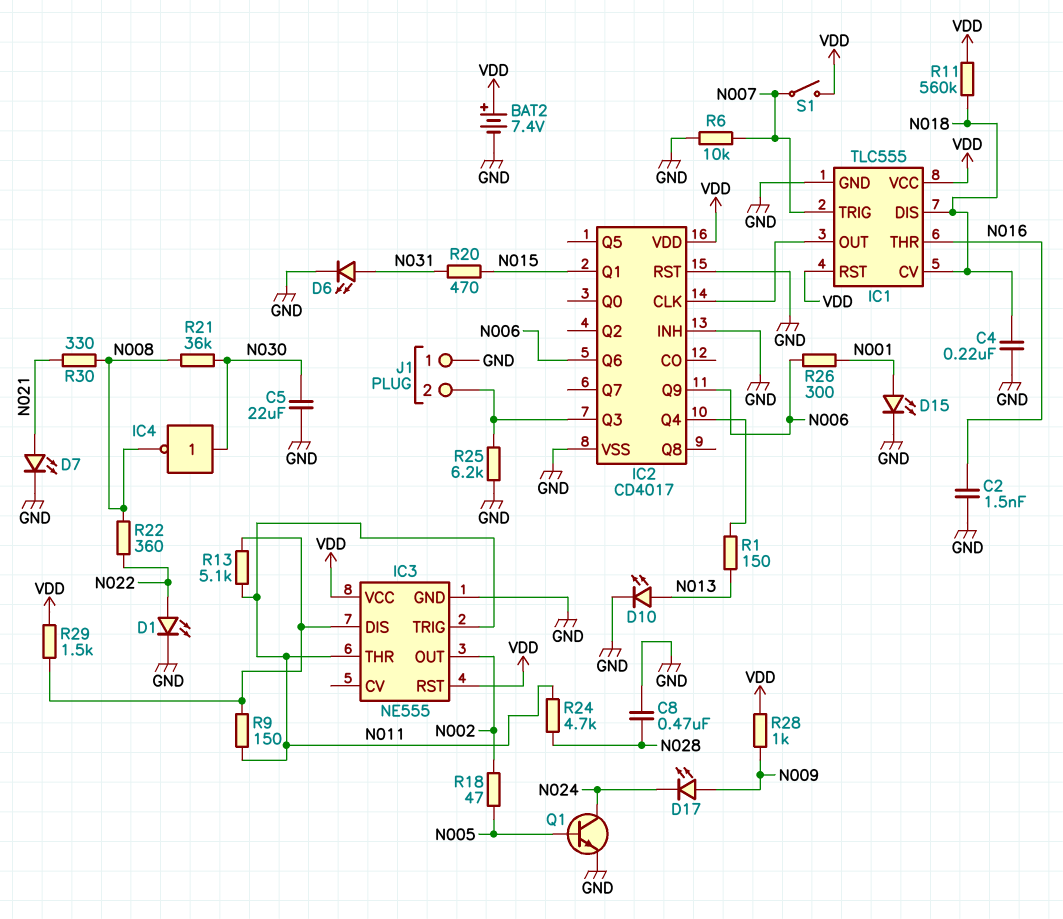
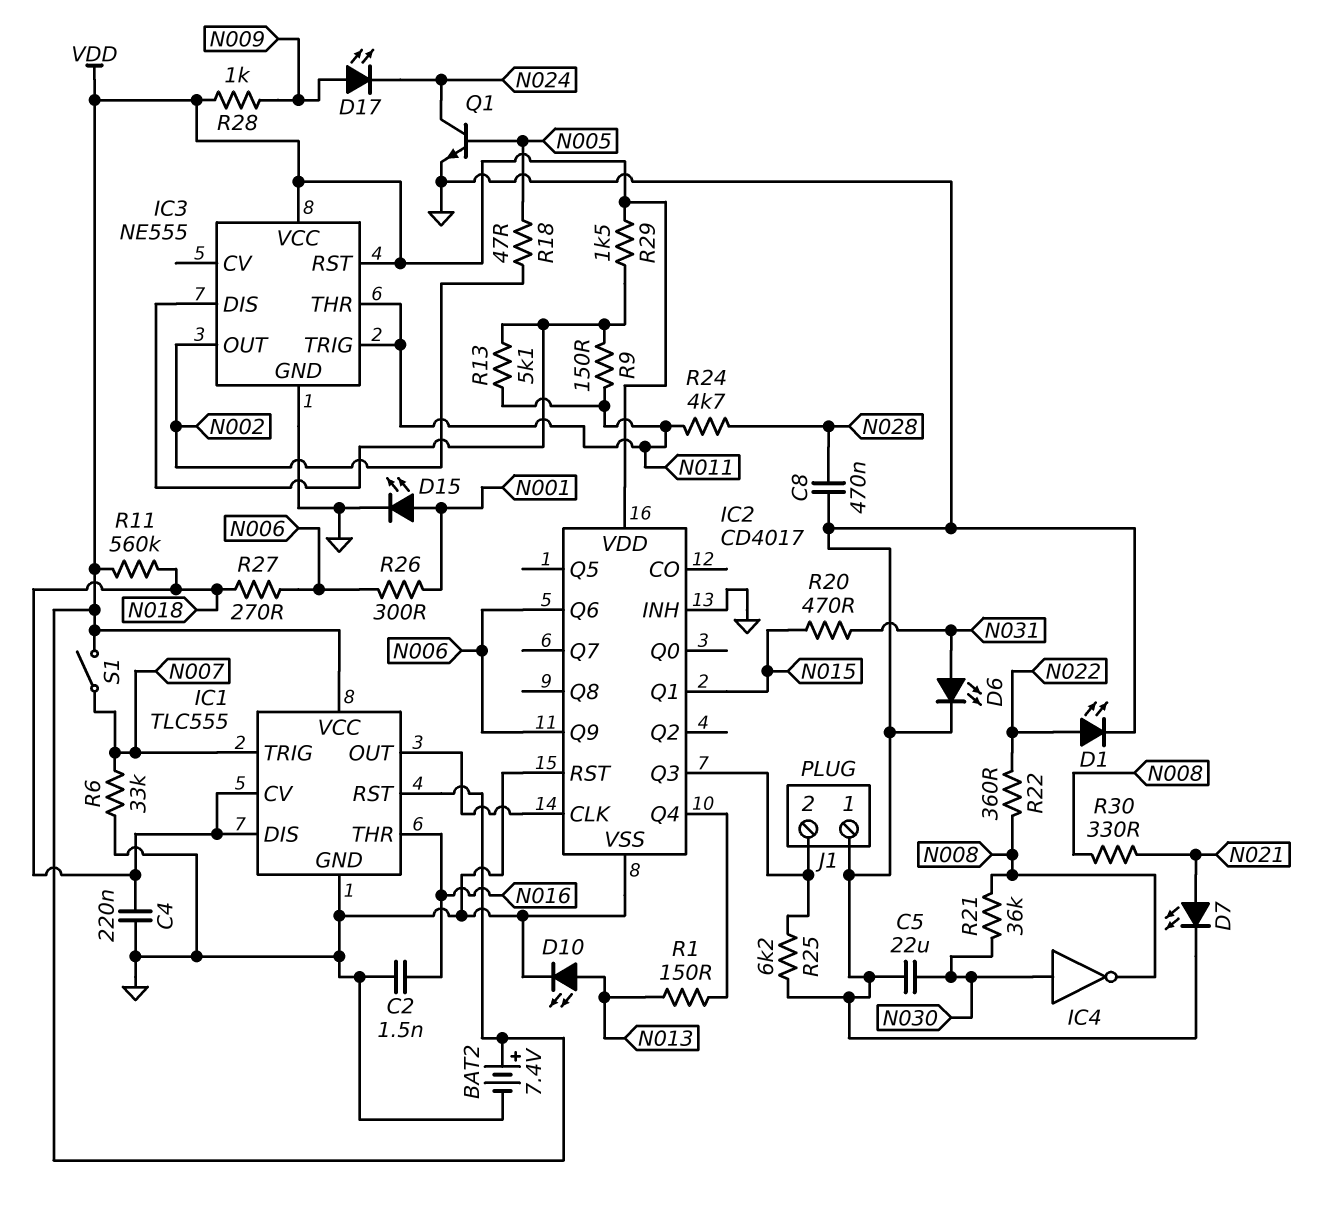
R6: 10k (GND, N007) -> 33k (GND, N007)
R27: none -> 270 (N006, N018)

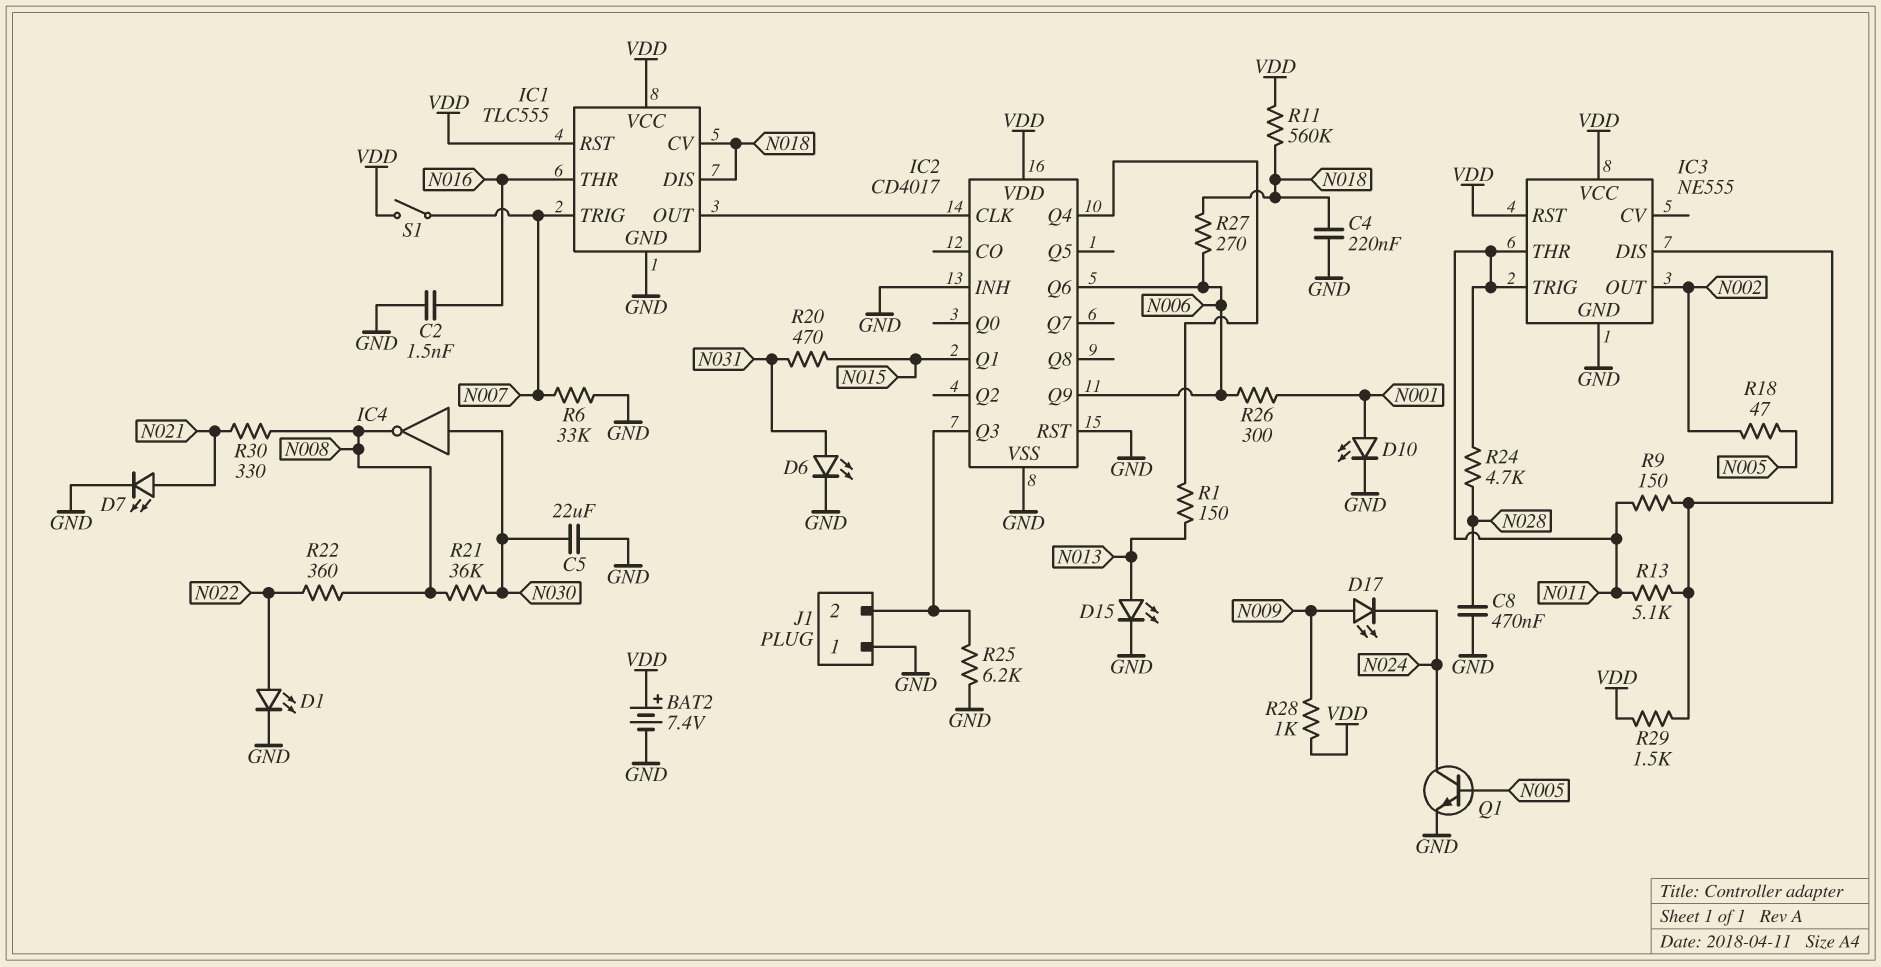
D10: LED (A N013, K GND) -> LED (A N001, K GND)
D15: LED (A N001, K GND) -> LED (A N013, K GND)

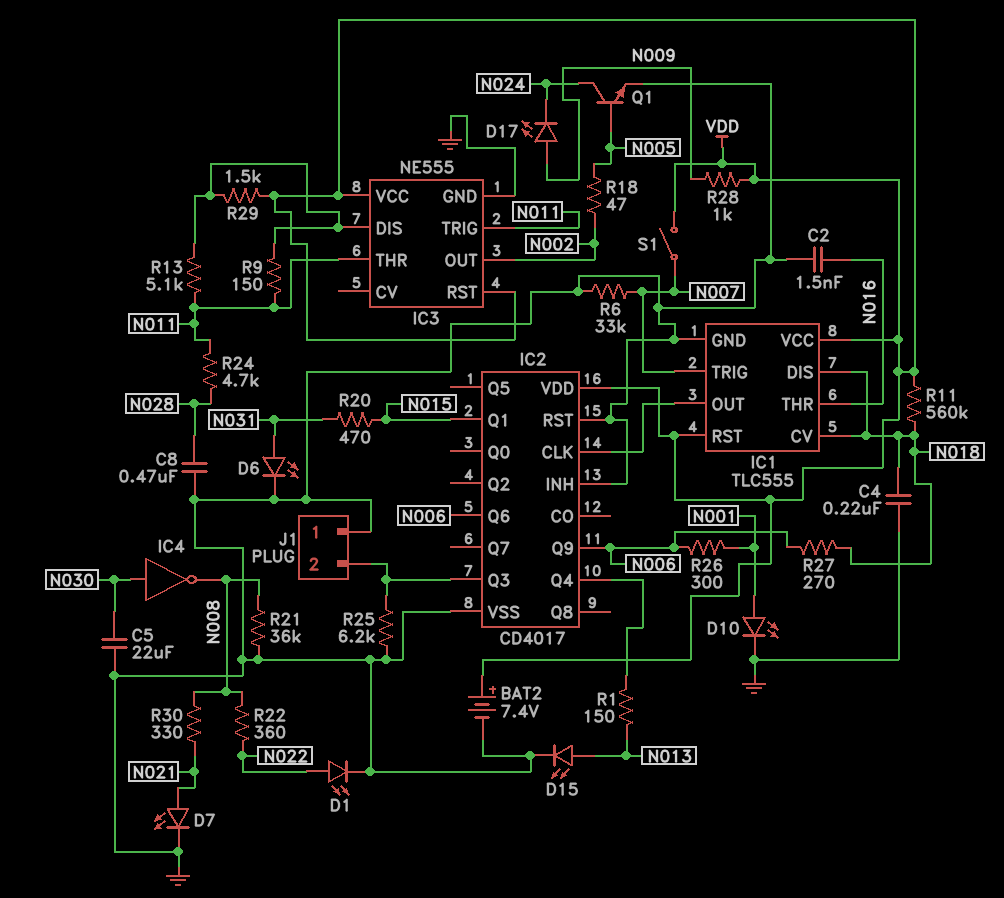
R21: 36k (N008, N030) -> 36k (GND, N008)

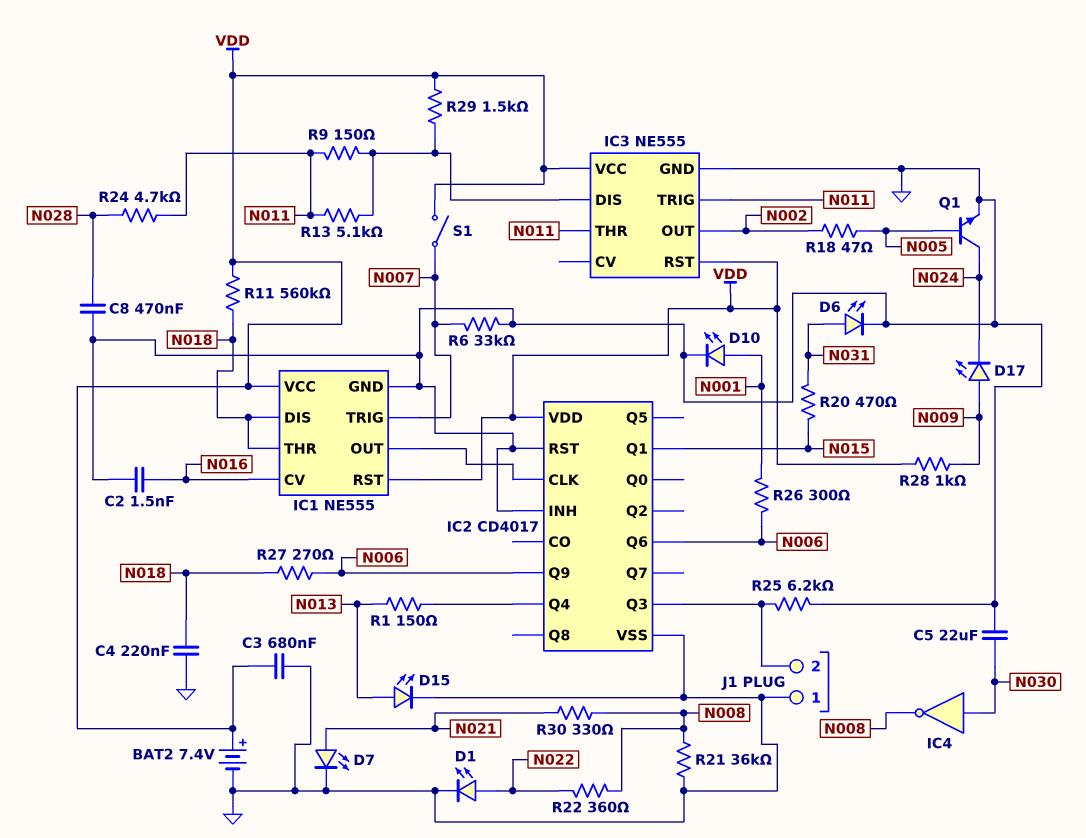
C3: none -> 680nF (GND, VDD)
IC1: TLC555 -> NE555
IC1 pin CV: N018 -> N016
IC1 pin THR: N016 -> N018

